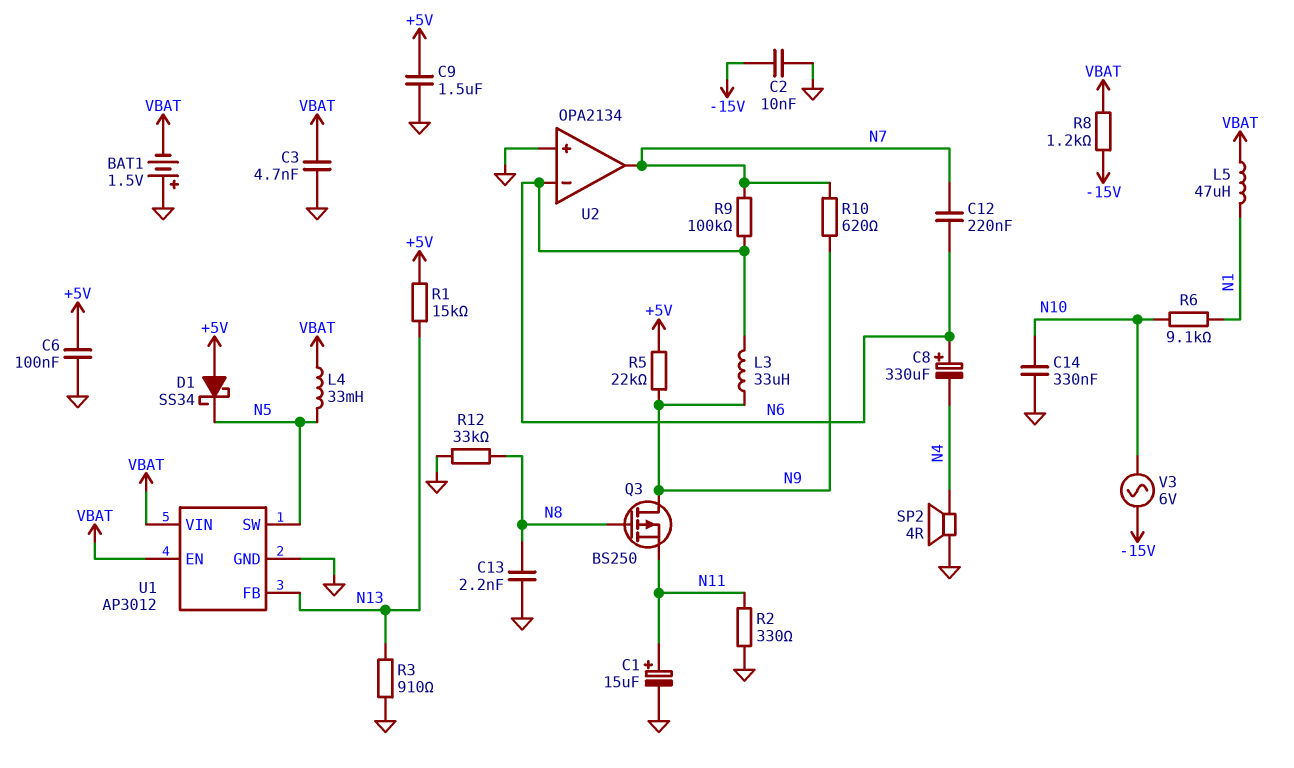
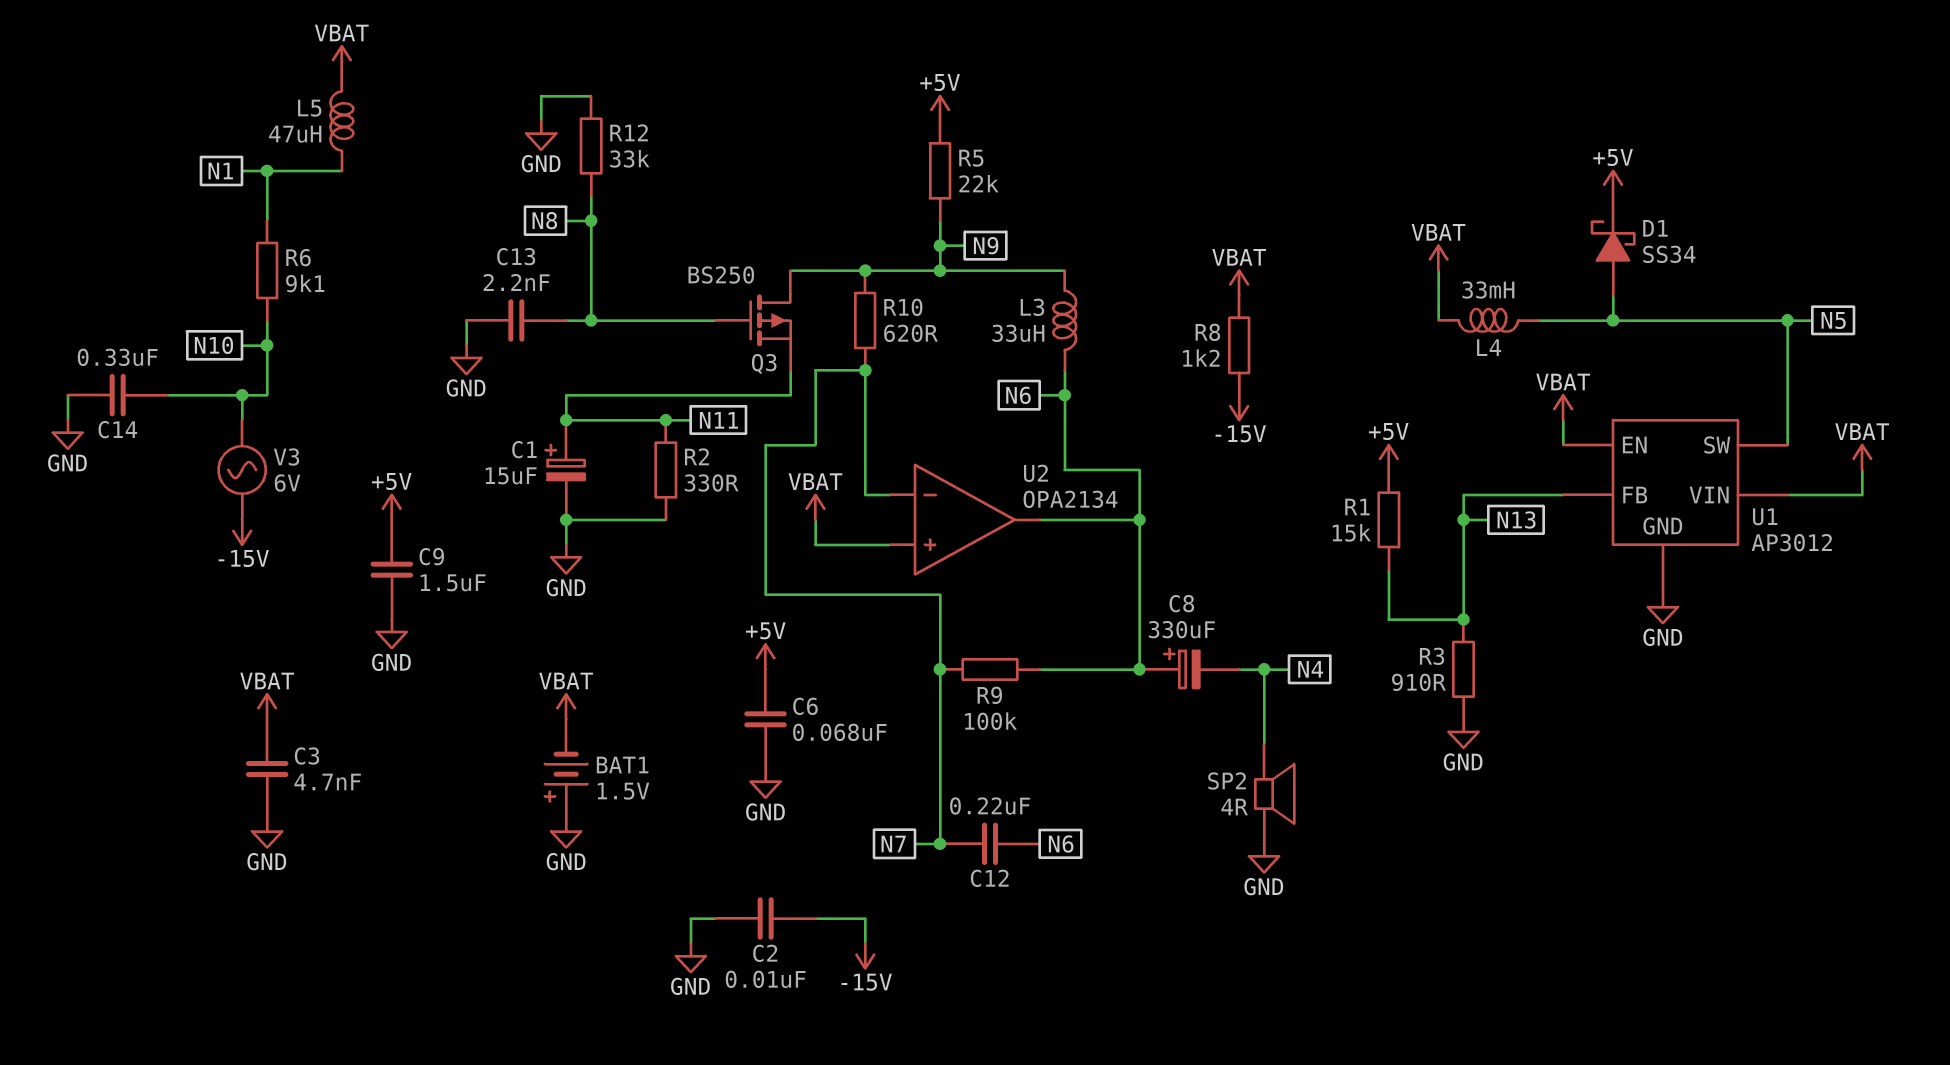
C6: 100nF (+5V, GND) -> 68nF (+5V, GND)
D1: schottky SS34 (A +5V, K N5) -> schottky SS34 (A N5, K +5V)
U2 pin in+: GND -> VBAT
U2 pin in-: N6 -> N7
U2 pin out: N7 -> N6

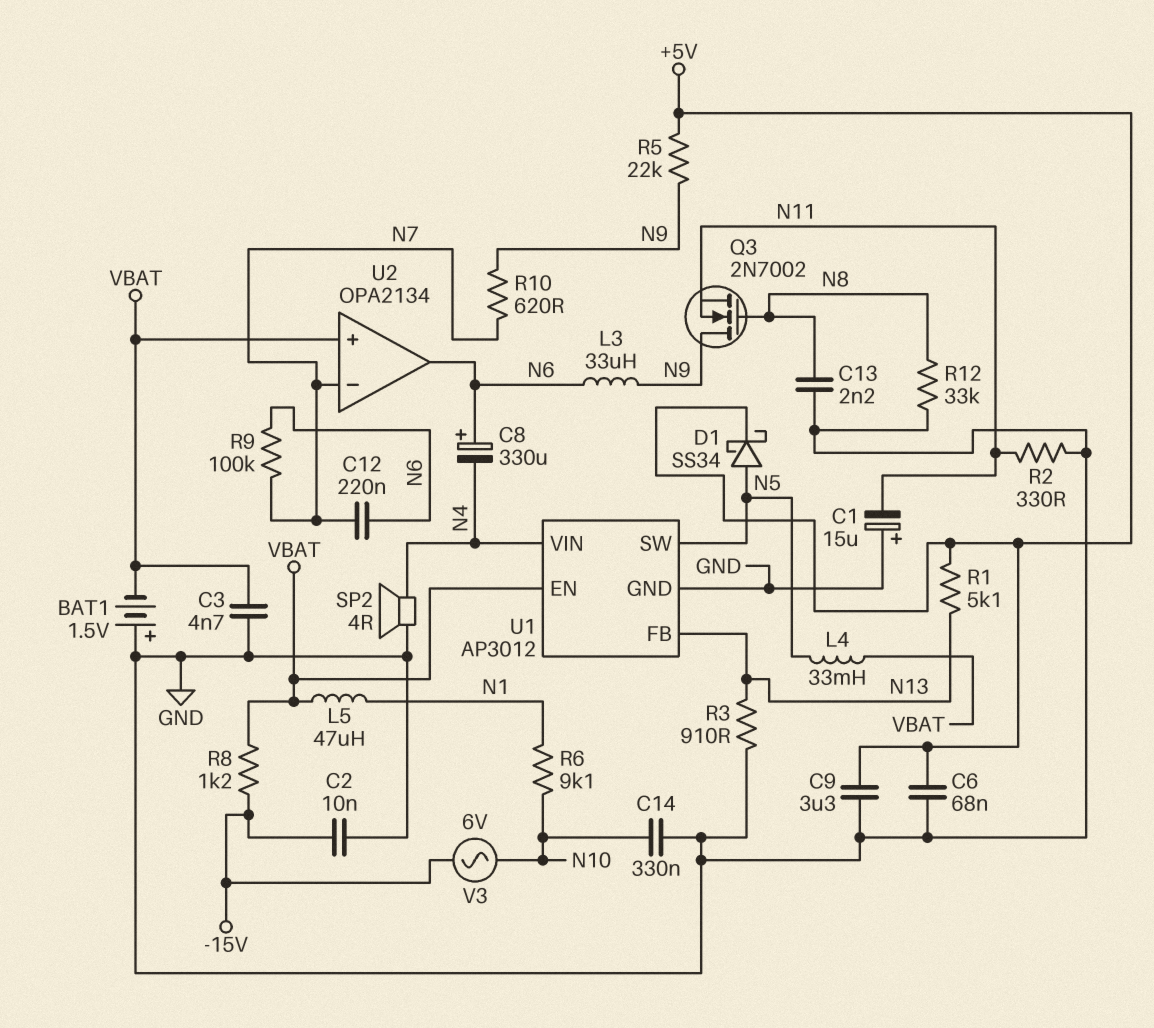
C1: 15uF (plus N11, minus GND) -> 15uF (plus GND, minus N11)
C9: 1.5uF (+5V, GND) -> 3.3uF (+5V, GND)
Q3: PMOS BS250 (G N8, D N9, S N11) -> NMOS 2N7002 (G N8, D N9, S N11)
R1: 15k (+5V, N13) -> 5.1k (+5V, N13)
U1 pin VIN: VBAT -> N4

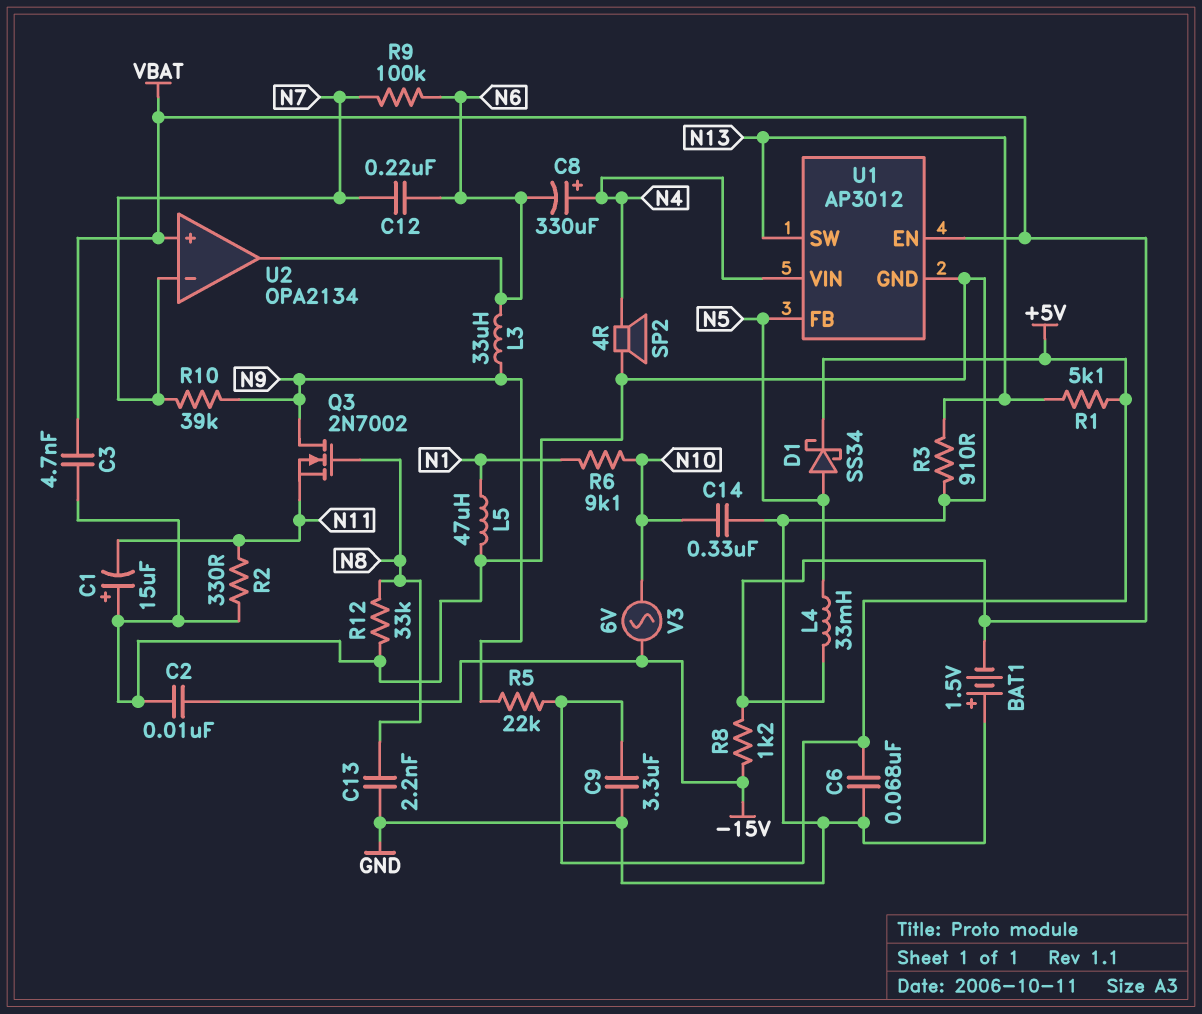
C8: 330uF (plus N6, minus N4) -> 330uF (plus N4, minus N6)
L5: 47uH (N1, VBAT) -> 47uH (GND, N1)
R10: 620 (N7, N9) -> 39k (N7, N9)
U1 pin FB: N13 -> N5
U1 pin SW: N5 -> N13

